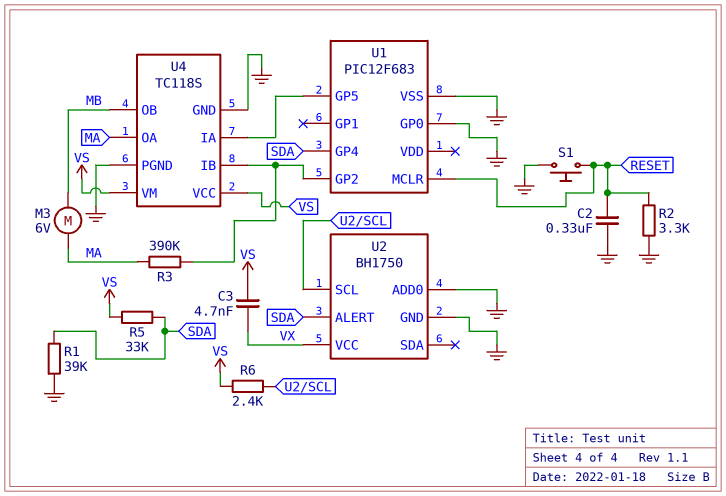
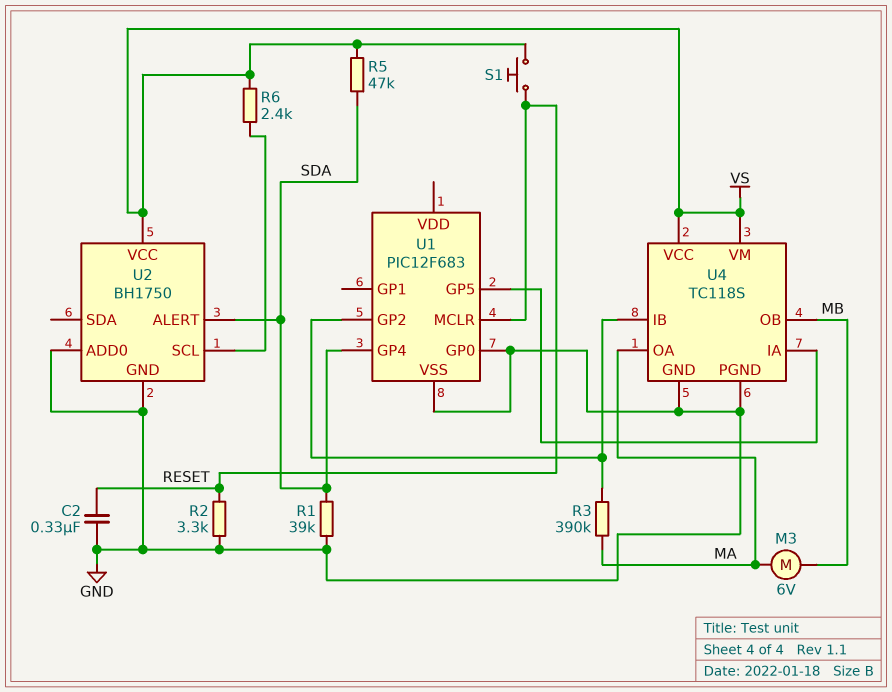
C3: 4.7nF (VS, VX) -> none
R5: 33k (SDA, VS) -> 47k (SDA, VS)
S1: button (GND, RESET) -> button (RESET, VS)
U2 pin VCC: VX -> VS

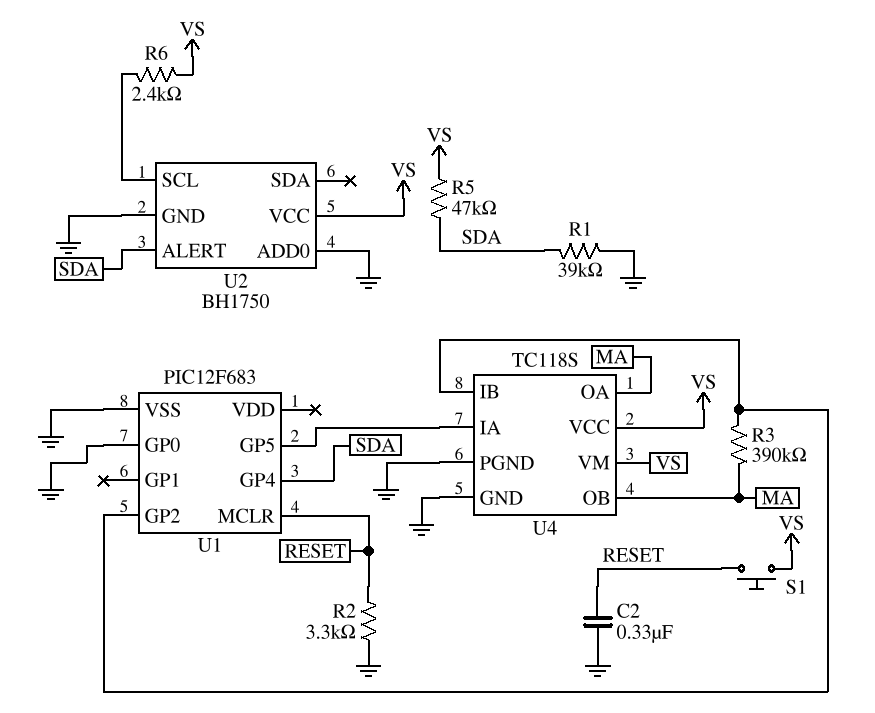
M3: motor 6V (MA, MB) -> none
U4 pin OB: MB -> MA

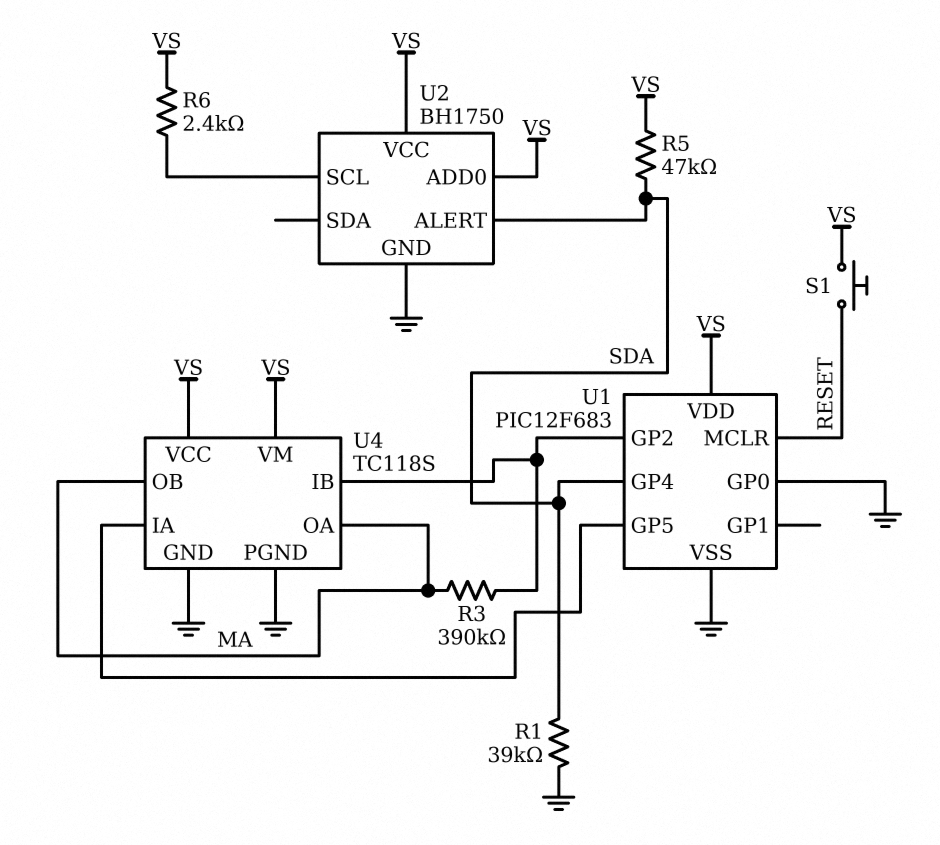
C2: 330nF (GND, RESET) -> none
R2: 3.3k (GND, RESET) -> none
U1 pin VDD: none -> VS
U2 pin ADD0: GND -> VS

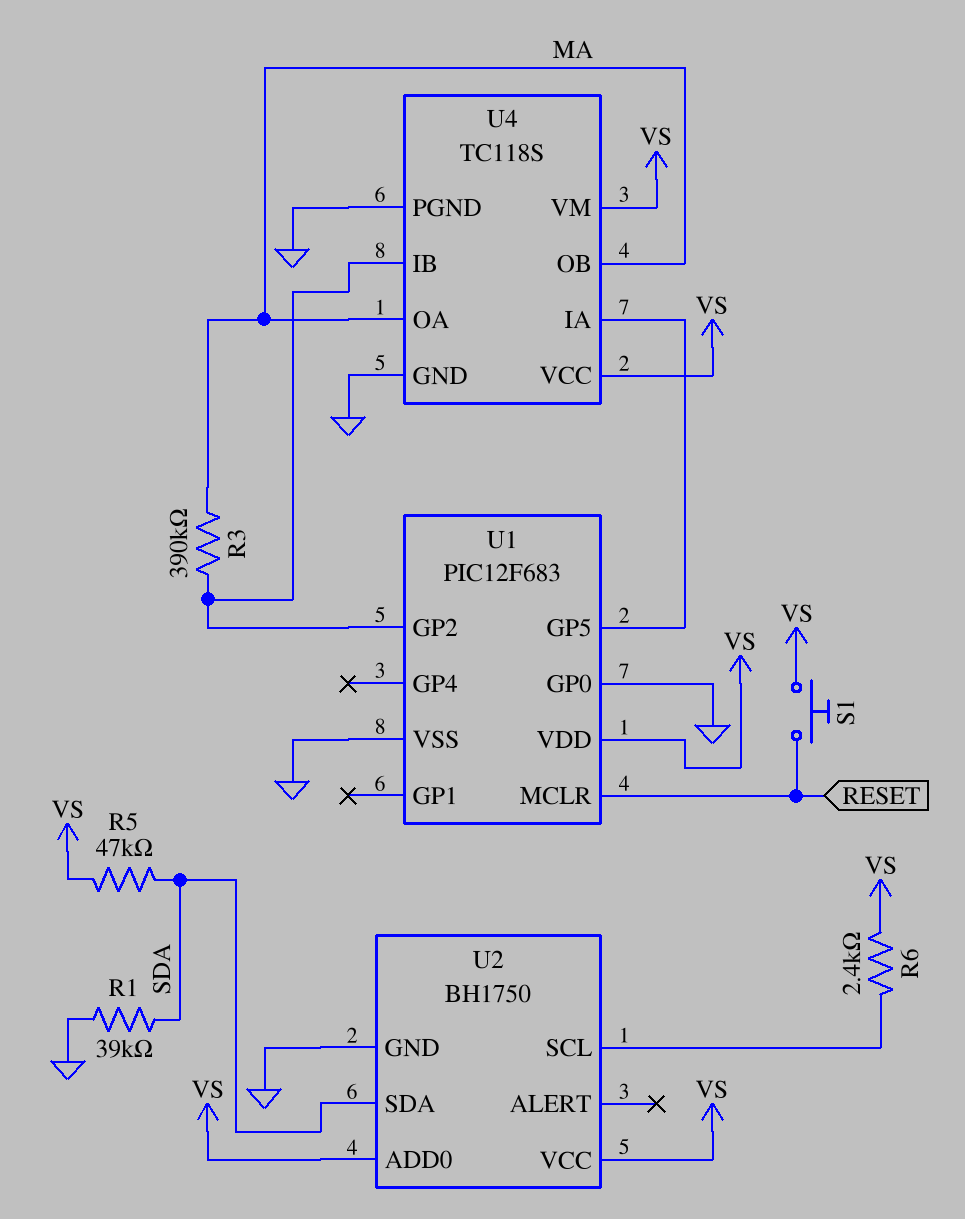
U1 pin GP4: SDA -> none
U2 pin ALERT: SDA -> none
U2 pin SDA: none -> SDA

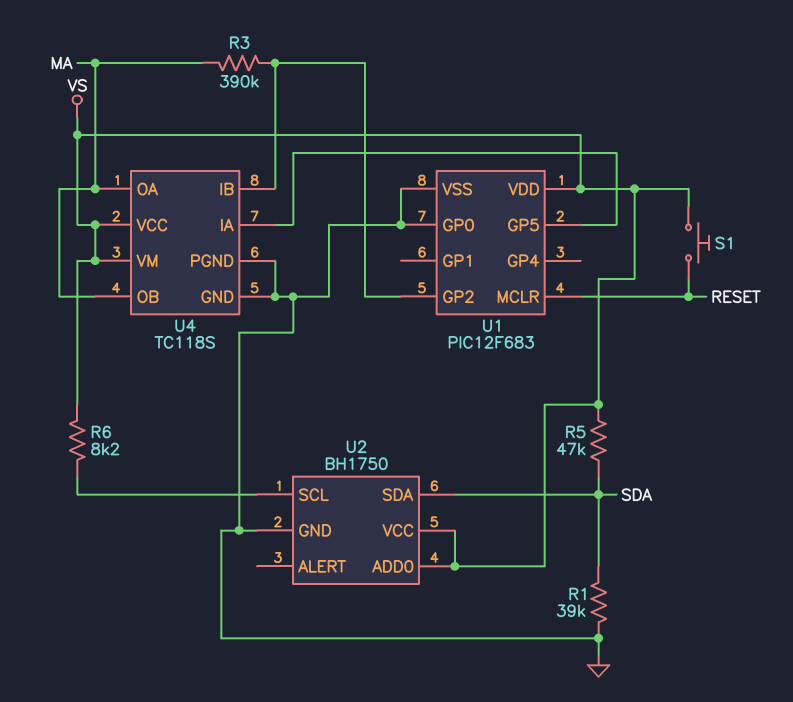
R6: 2.4k (U2/SCL, VS) -> 8.2k (U2/SCL, VS)

